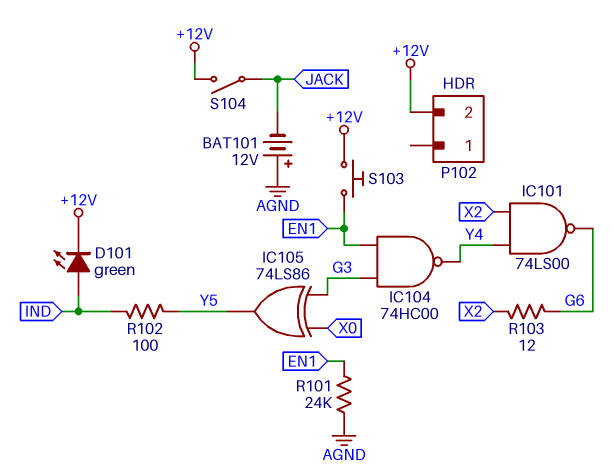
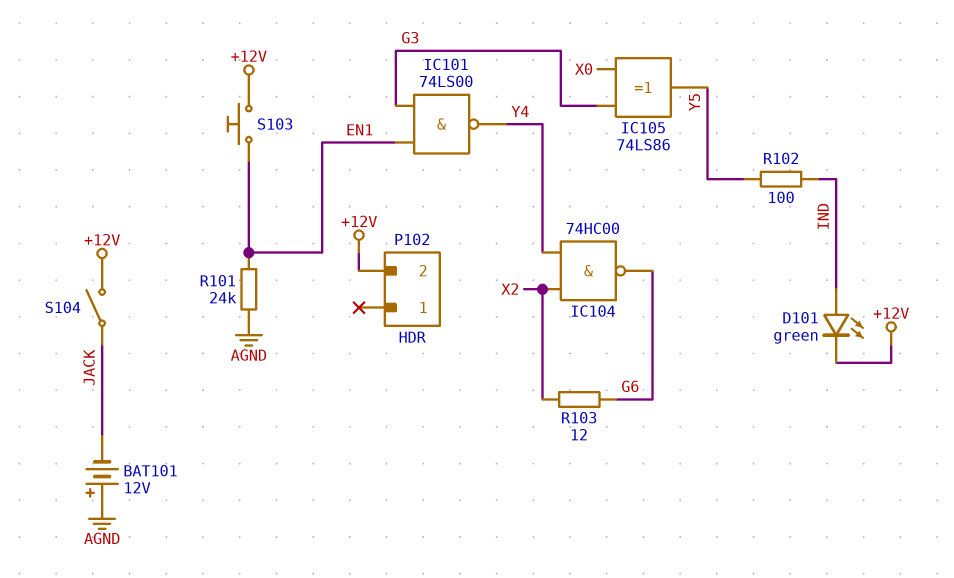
IC101: NAND 74LS00 (in X2, in Y4, out G6) -> NAND 74LS00 (in EN1, in G3, out Y4)
IC104: NAND 74HC00 (in EN1, in G3, out Y4) -> NAND 74HC00 (in X2, in Y4, out G6)

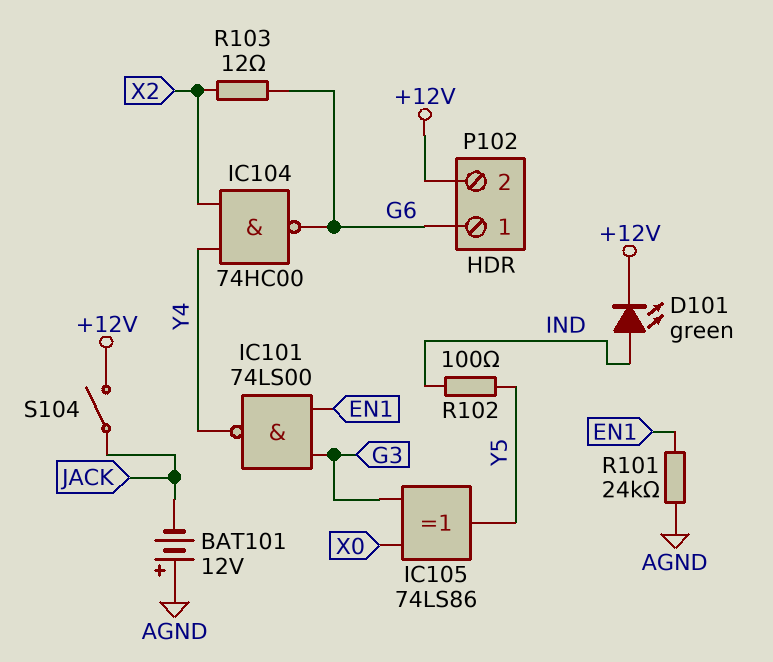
P102 pin 1: none -> G6
S103: button (+12V, EN1) -> none

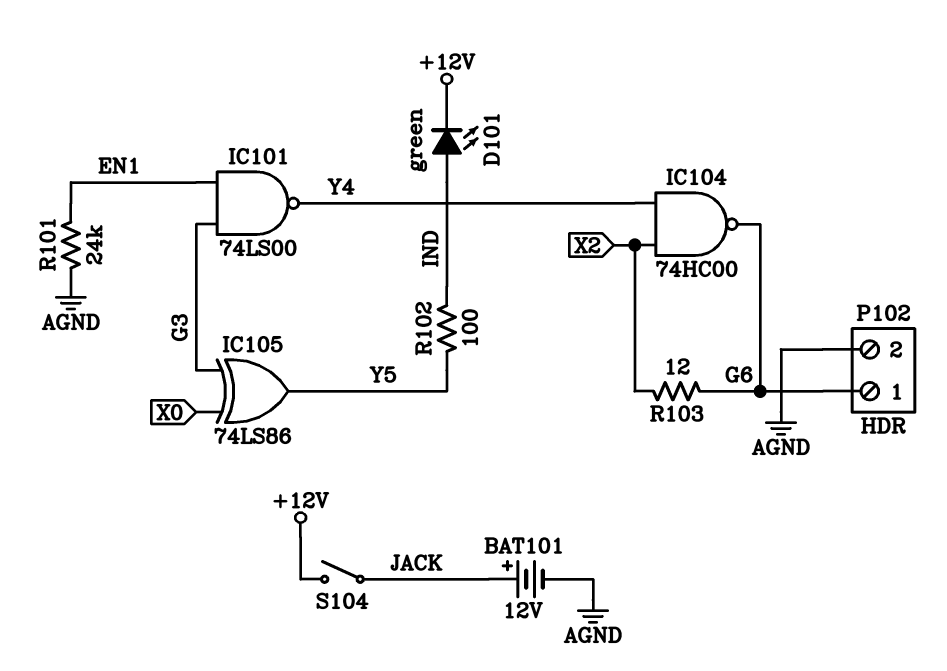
BAT101: 12V (plus AGND, minus JACK) -> 12V (plus JACK, minus AGND)
P102 pin 2: +12V -> AGND

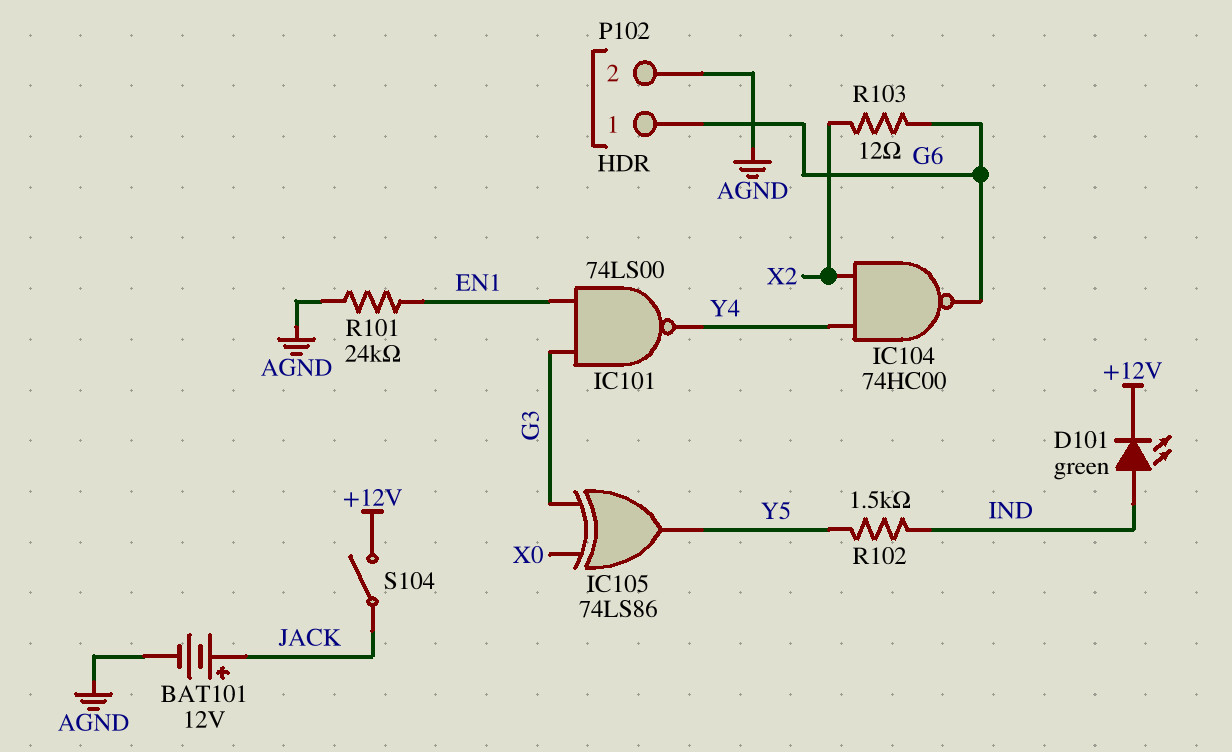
R102: 100 (IND, Y5) -> 1.5k (IND, Y5)

